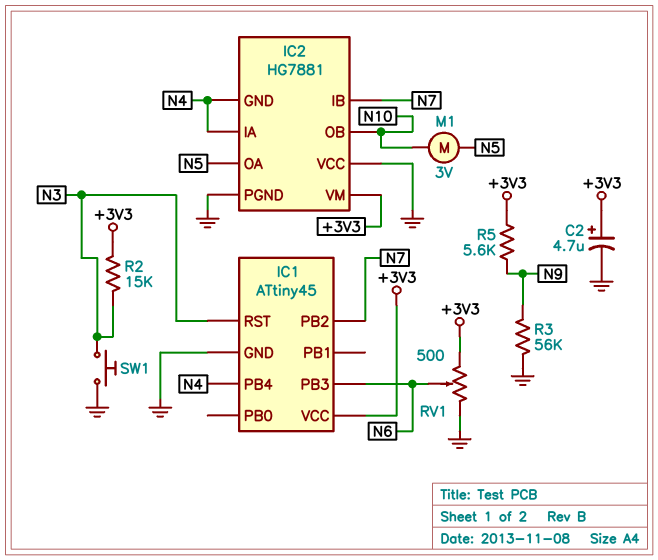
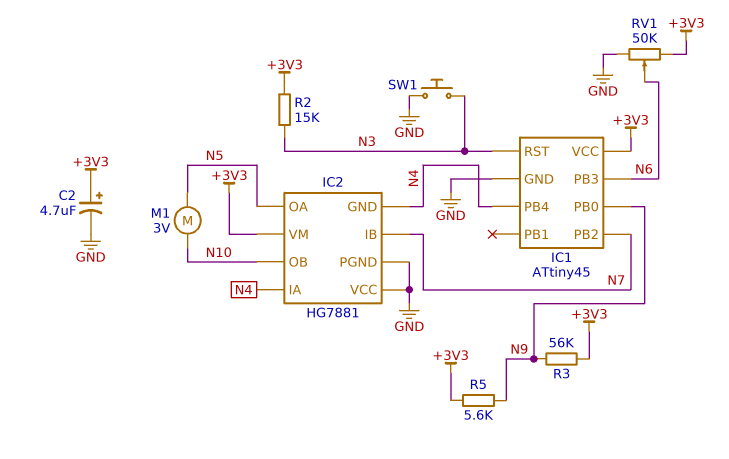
IC1 pin PB0: none -> N9
R3: 56k (GND, N9) -> 56k (+3V3, N9)
RV1: 500 (+3V3, GND, wiper N6) -> 50k (+3V3, GND, wiper N6)

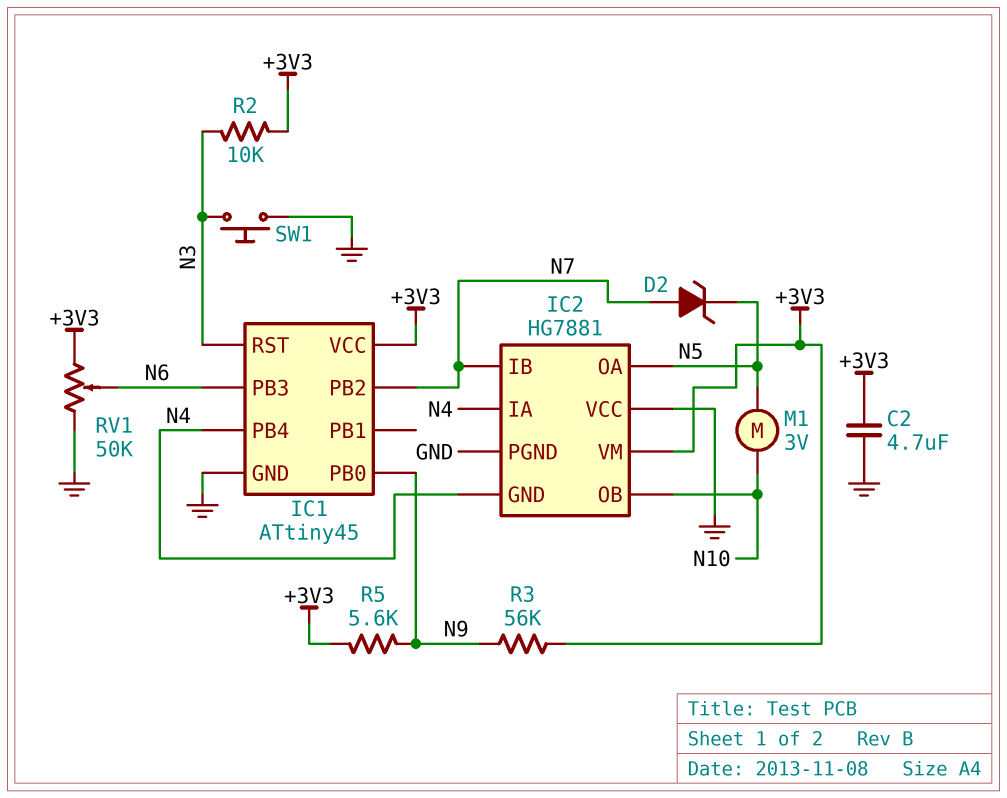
C2: 4.7uF (plus +3V3, minus GND) -> 4.7uF (+3V3, GND)
D2: none -> zener (A N7, K N5)
R2: 15k (+3V3, N3) -> 10k (+3V3, N3)

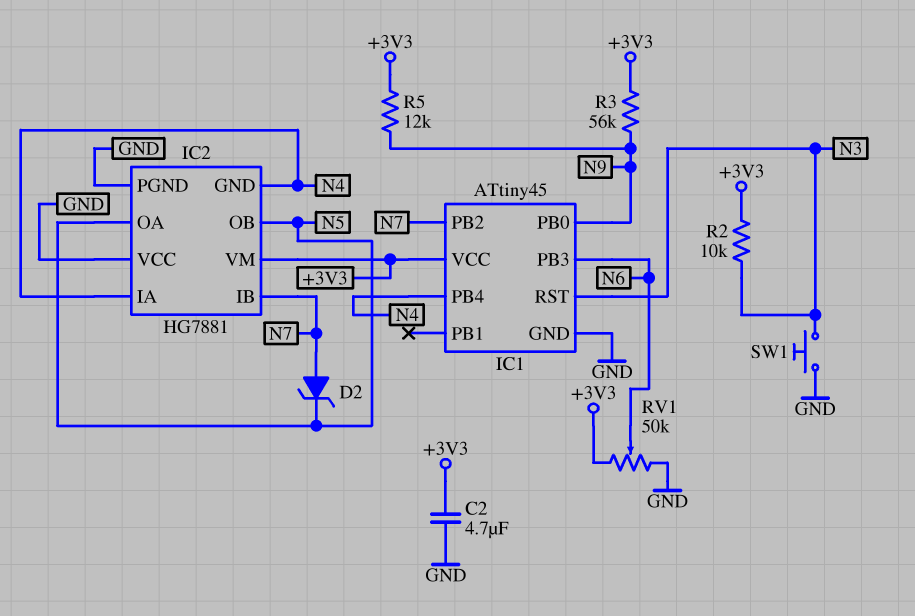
IC2 pin OB: N10 -> N5
M1: motor 3V (N5, N10) -> none
R5: 5.6k (+3V3, N9) -> 12k (+3V3, N9)

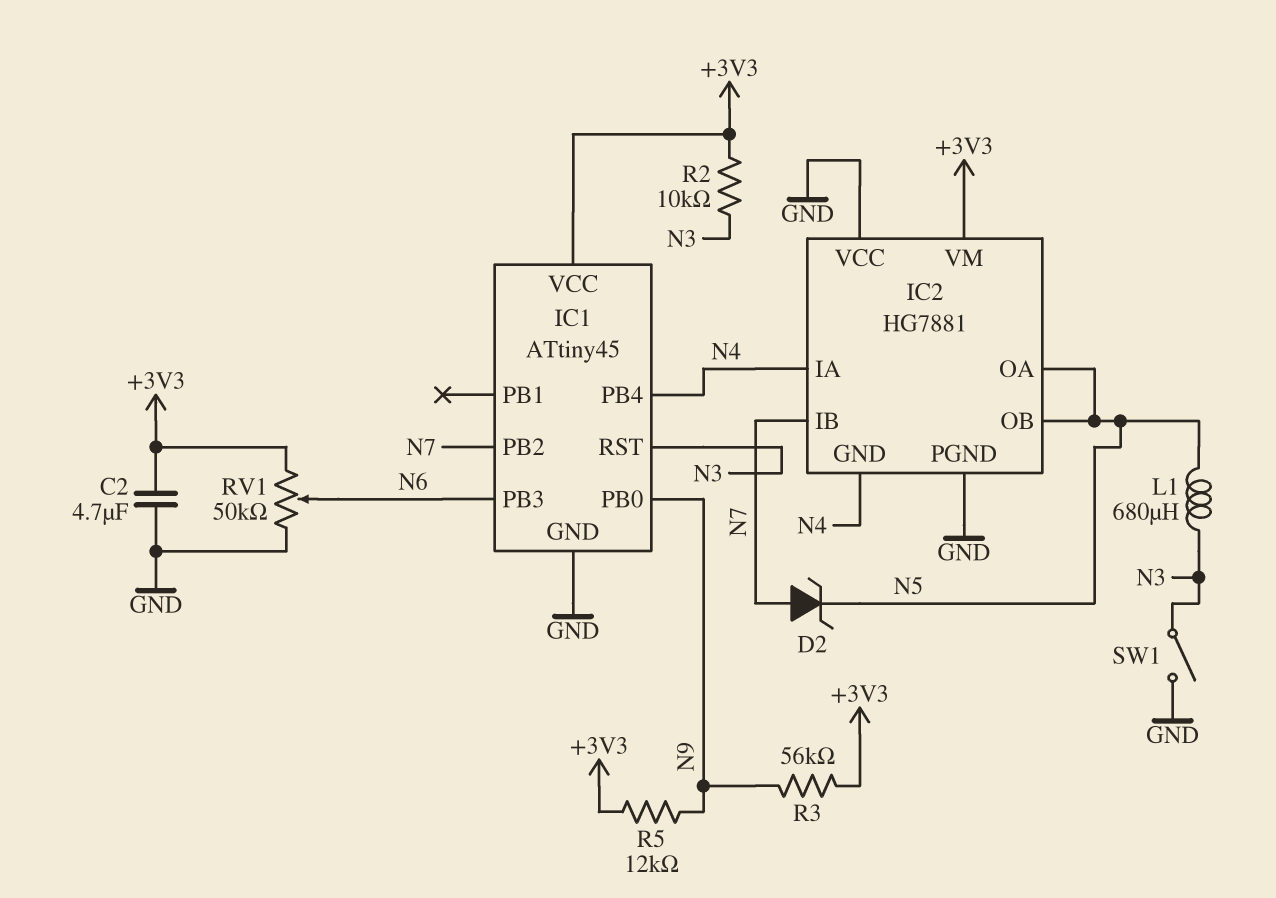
L1: none -> 680uH (N3, N5)
SW1: button (GND, N3) -> switch (GND, N3)

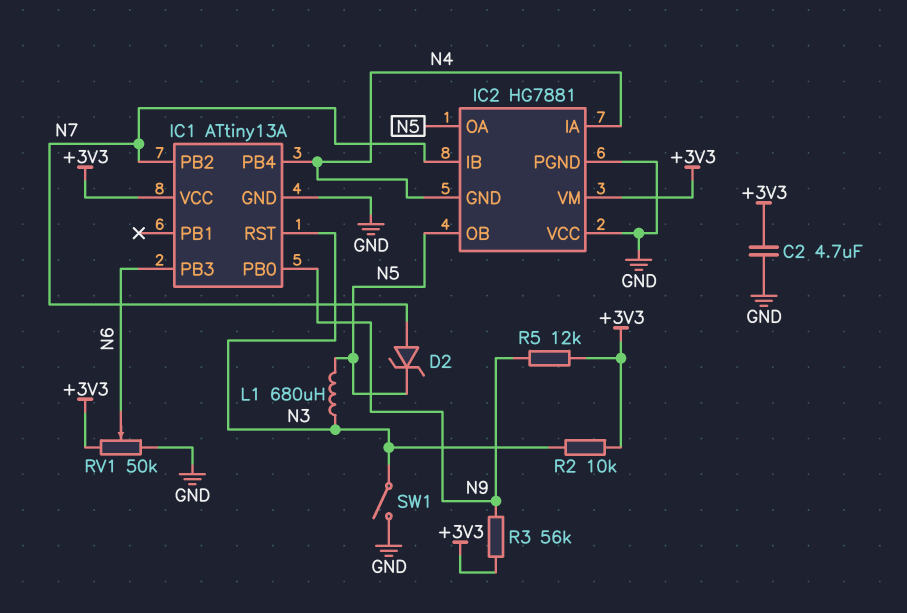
IC1: ATtiny45 -> ATtiny13A

